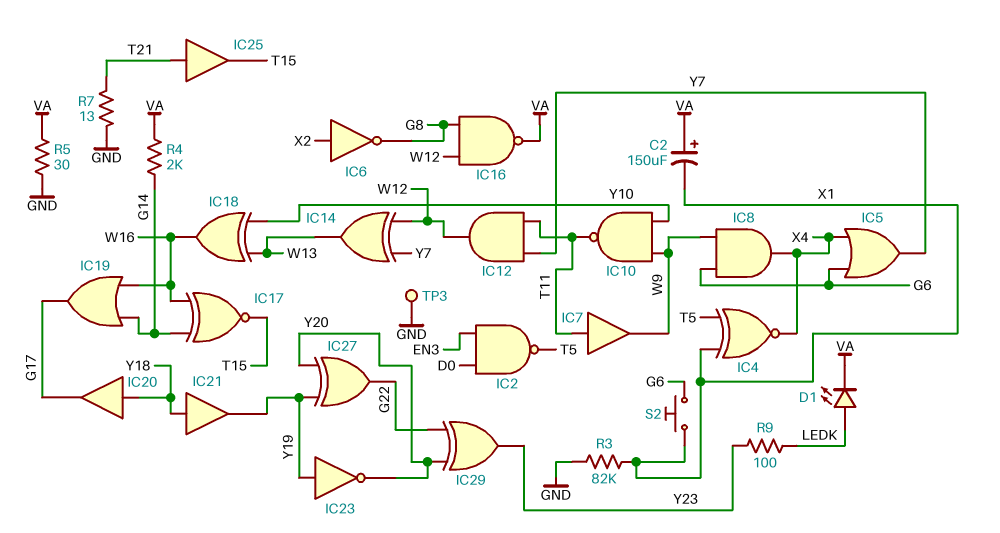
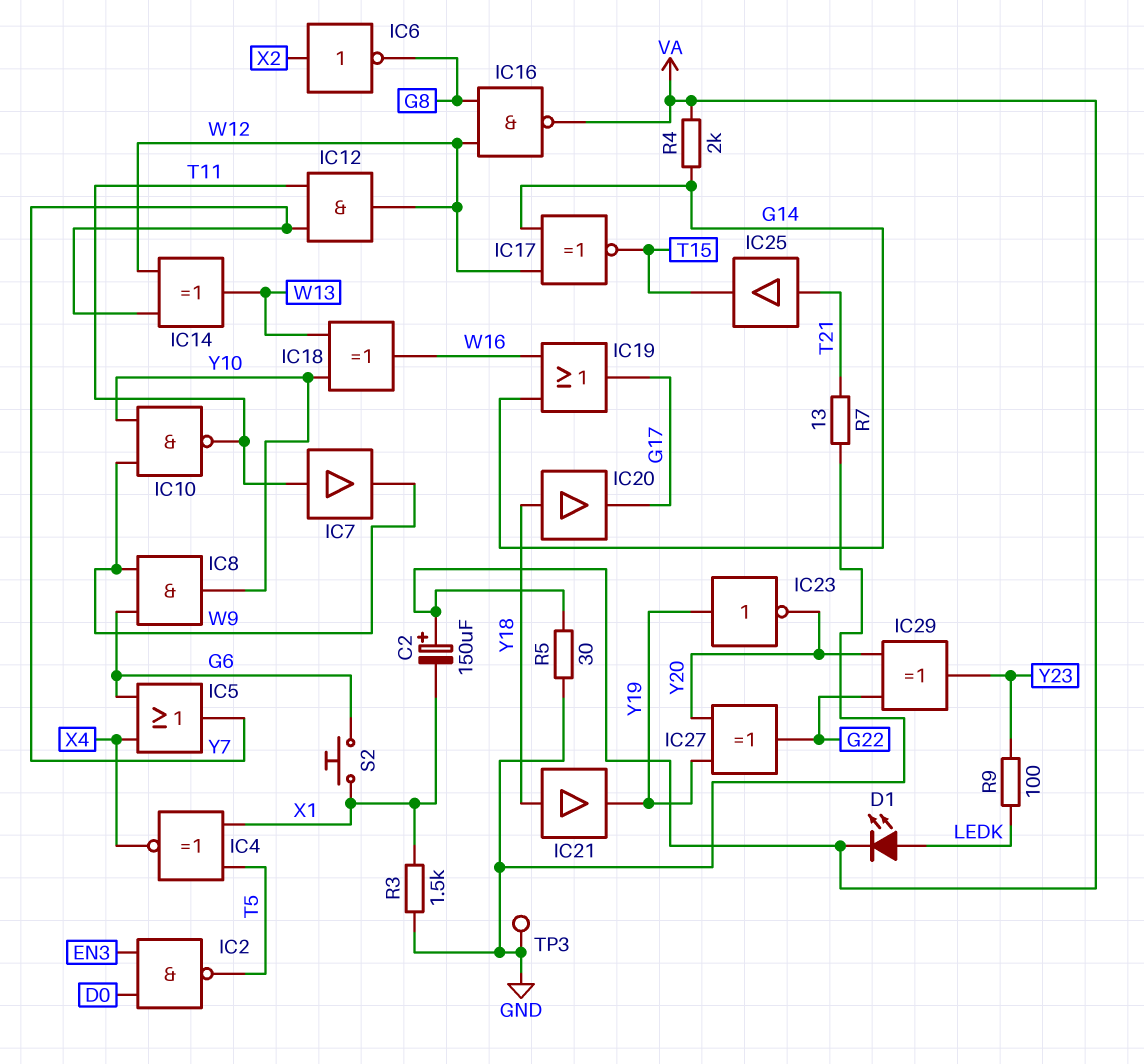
IC8: AND (in G6, in W9, out X4) -> AND (in G6, in W9, out Y10)
IC17: XNOR (in G14, in W16, out T15) -> XNOR (in G14, in W12, out T15)
R3: 82k (GND, X1) -> 1.5k (GND, X1)

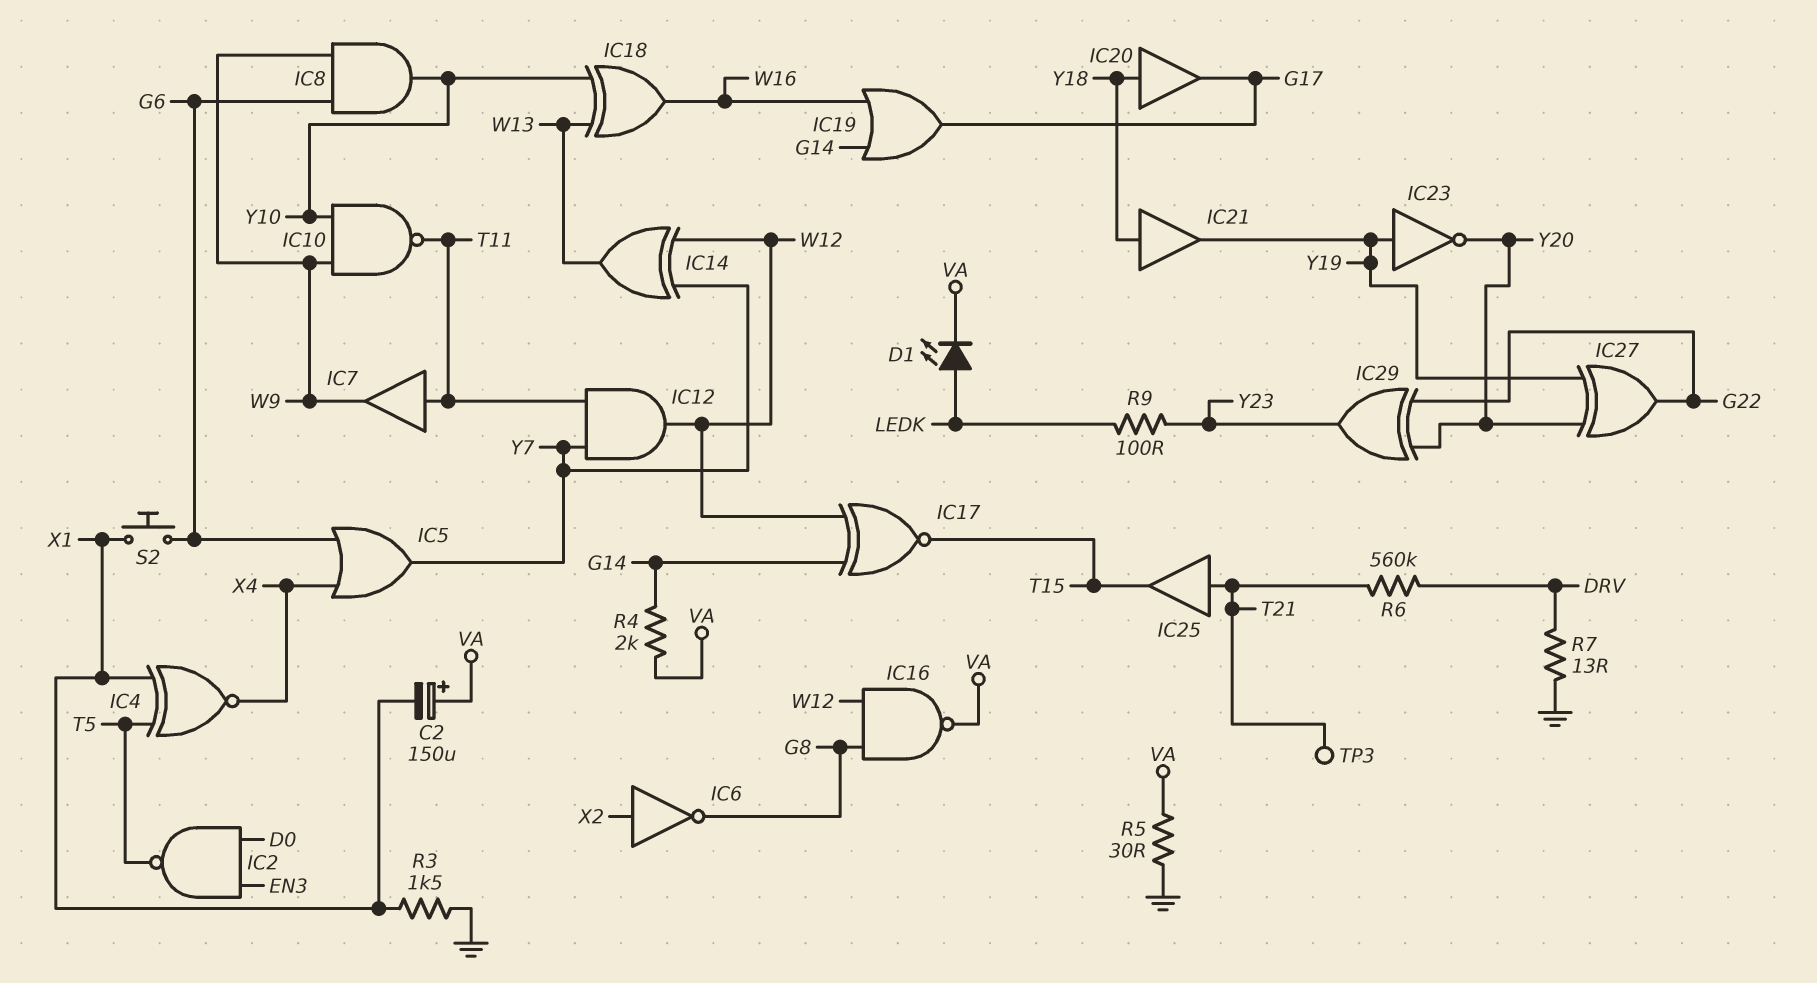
R6: none -> 560k (DRV, T21)
R7: 13 (GND, T21) -> 13 (DRV, GND)
TP3: test point (GND) -> test point (T21)

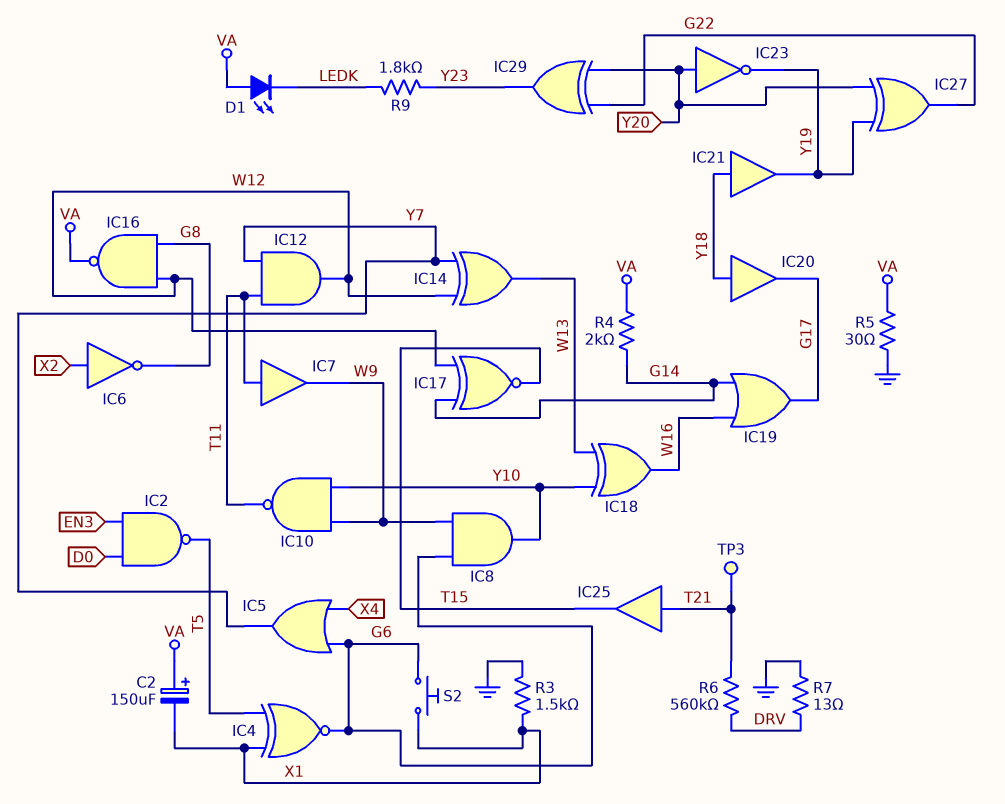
D1: LED (A LEDK, K VA) -> LED (A VA, K LEDK)
IC4: XNOR (in T5, in X1, out X4) -> XNOR (in T5, in X1, out G6)
IC23: NOT (in Y19, out Y20) -> NOT (in Y20, out Y19)
R9: 100 (LEDK, Y23) -> 1.8k (LEDK, Y23)

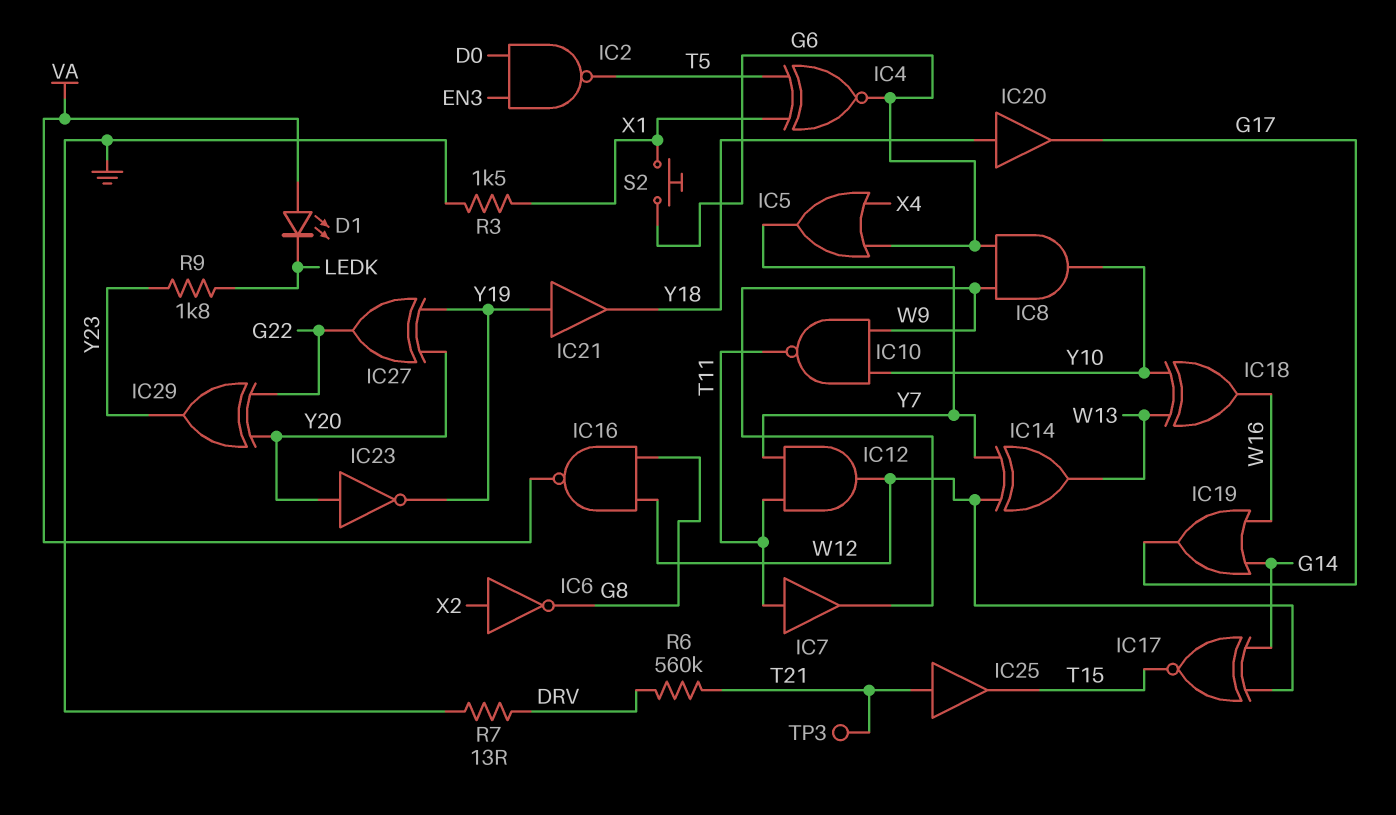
C2: 150uF (plus VA, minus X1) -> none
IC21: buffer (in Y18, out Y19) -> buffer (in Y19, out Y18)
R4: 2k (G14, VA) -> none
R5: 30 (GND, VA) -> none

